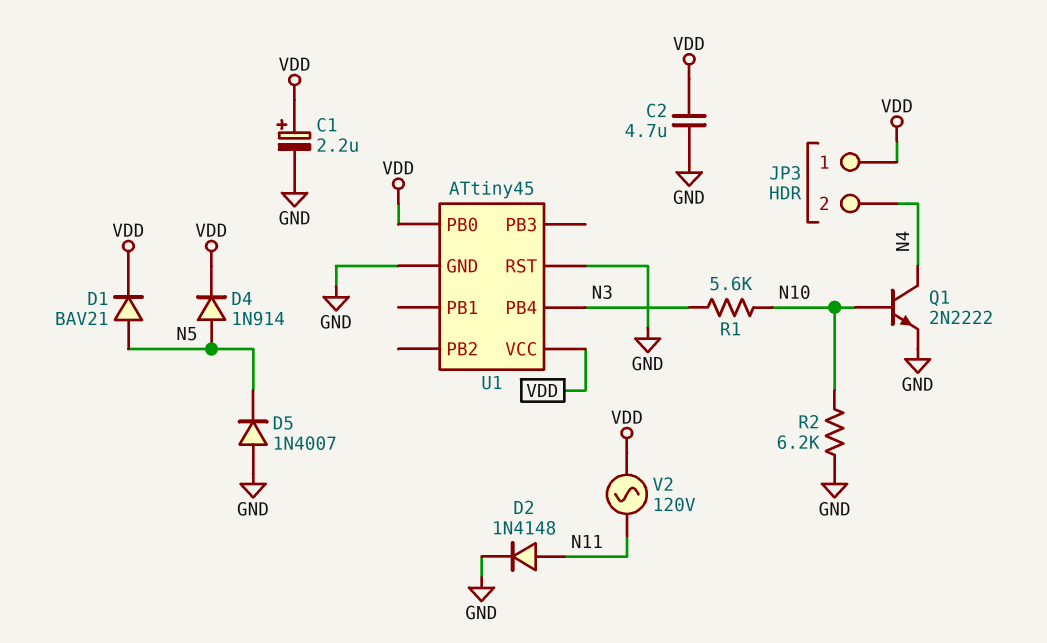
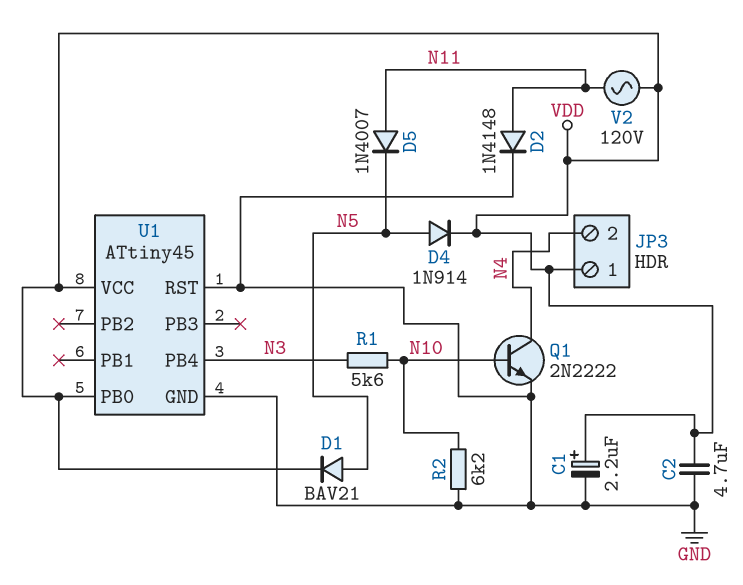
D5: diode 1N4007 (A GND, K N5) -> diode 1N4007 (A N11, K N5)

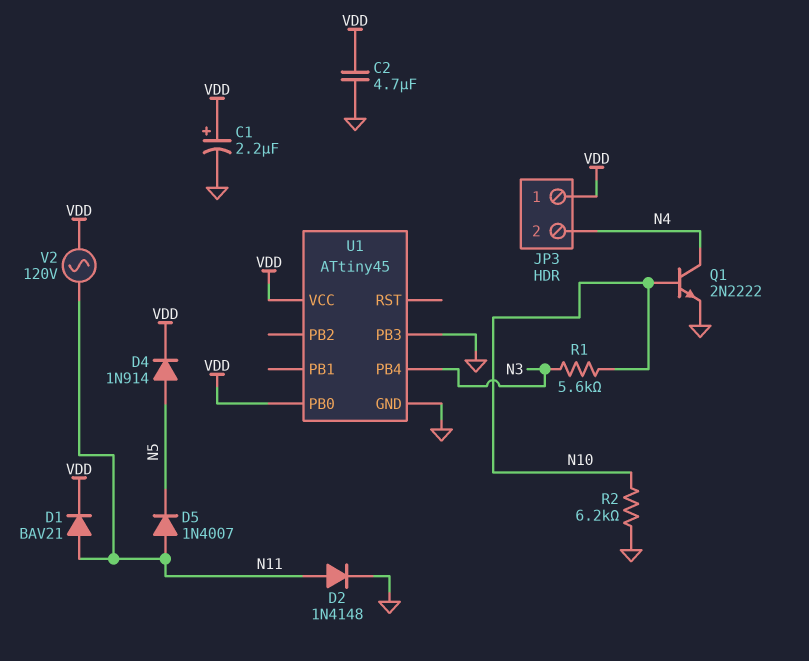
D1: diode BAV21 (A N5, K VDD) -> diode BAV21 (A N11, K VDD)
U1 pin PB3: none -> GND
U1 pin RST: GND -> none

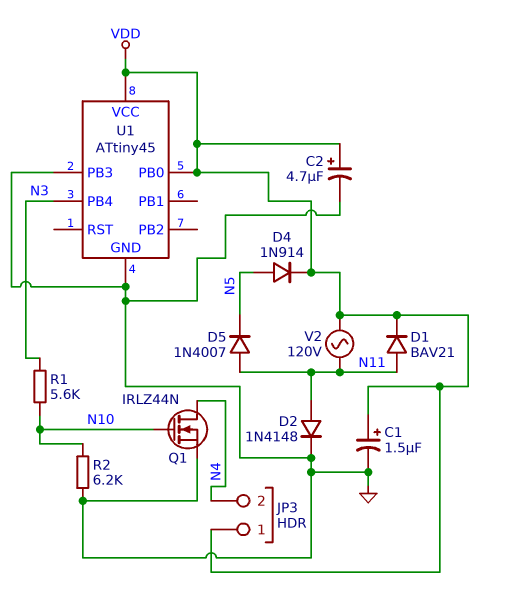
C1: 2.2uF (plus VDD, minus GND) -> 1.5uF (plus VDD, minus GND)
C2: 4.7uF (GND, VDD) -> 4.7uF (plus VDD, minus GND)
Q1: NPN 2N2222 (B N10, C N4, E GND) -> NMOS IRLZ44N (G N10, D N4, S GND)

